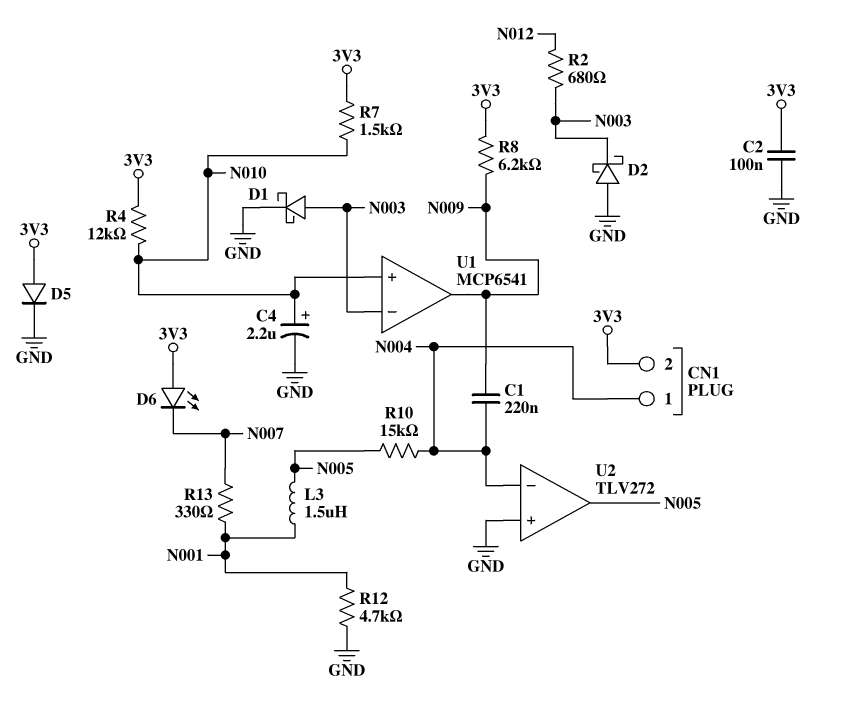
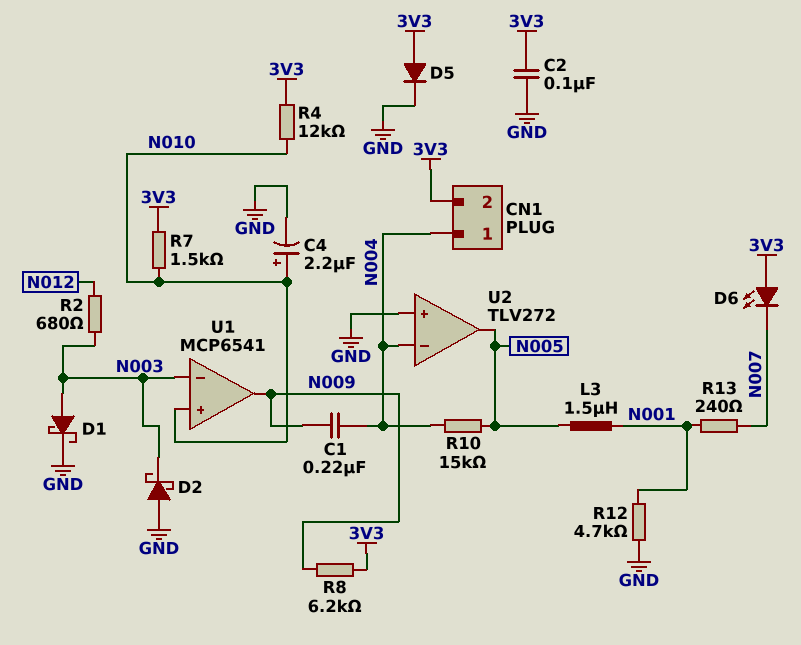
R13: 330 (N001, N007) -> 240 (N001, N007)

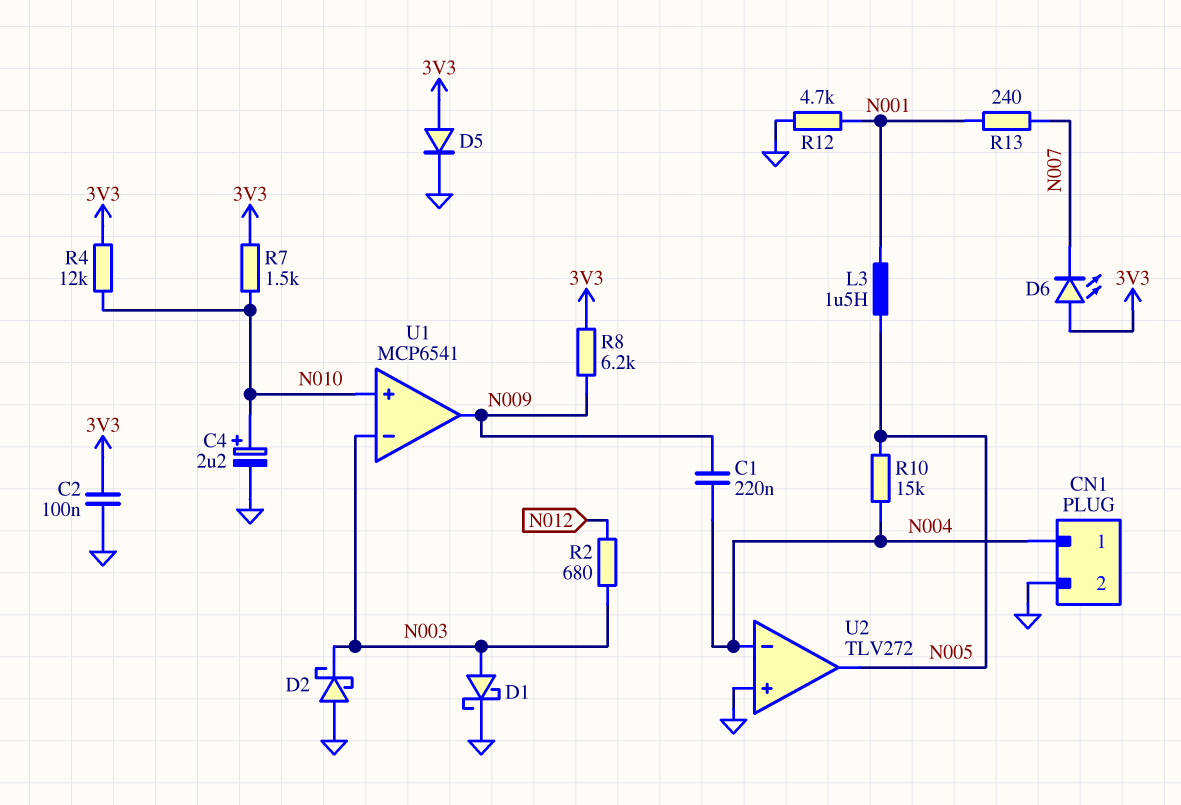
CN1 pin 2: 3V3 -> GND

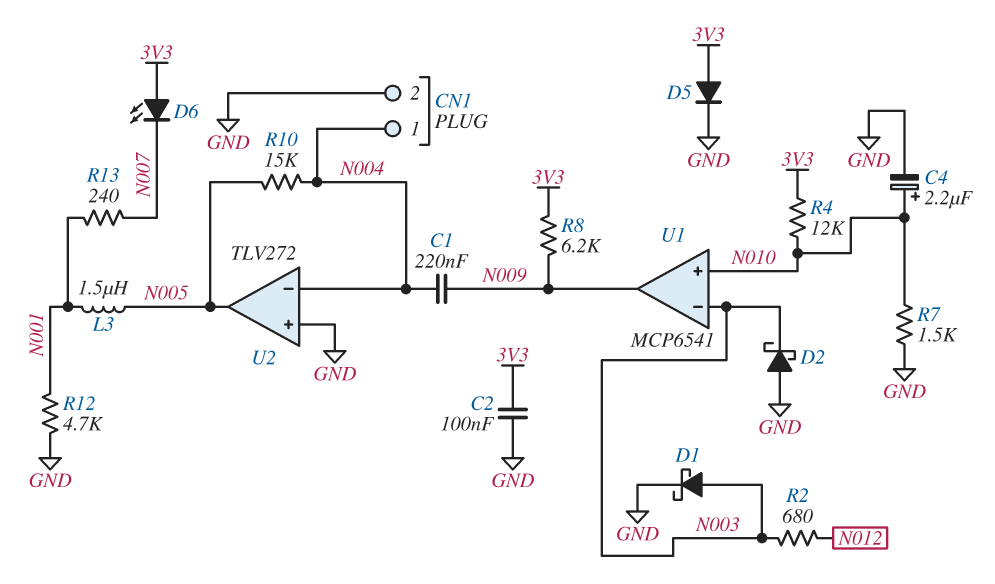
R7: 1.5k (3V3, N010) -> 1.5k (GND, N010)

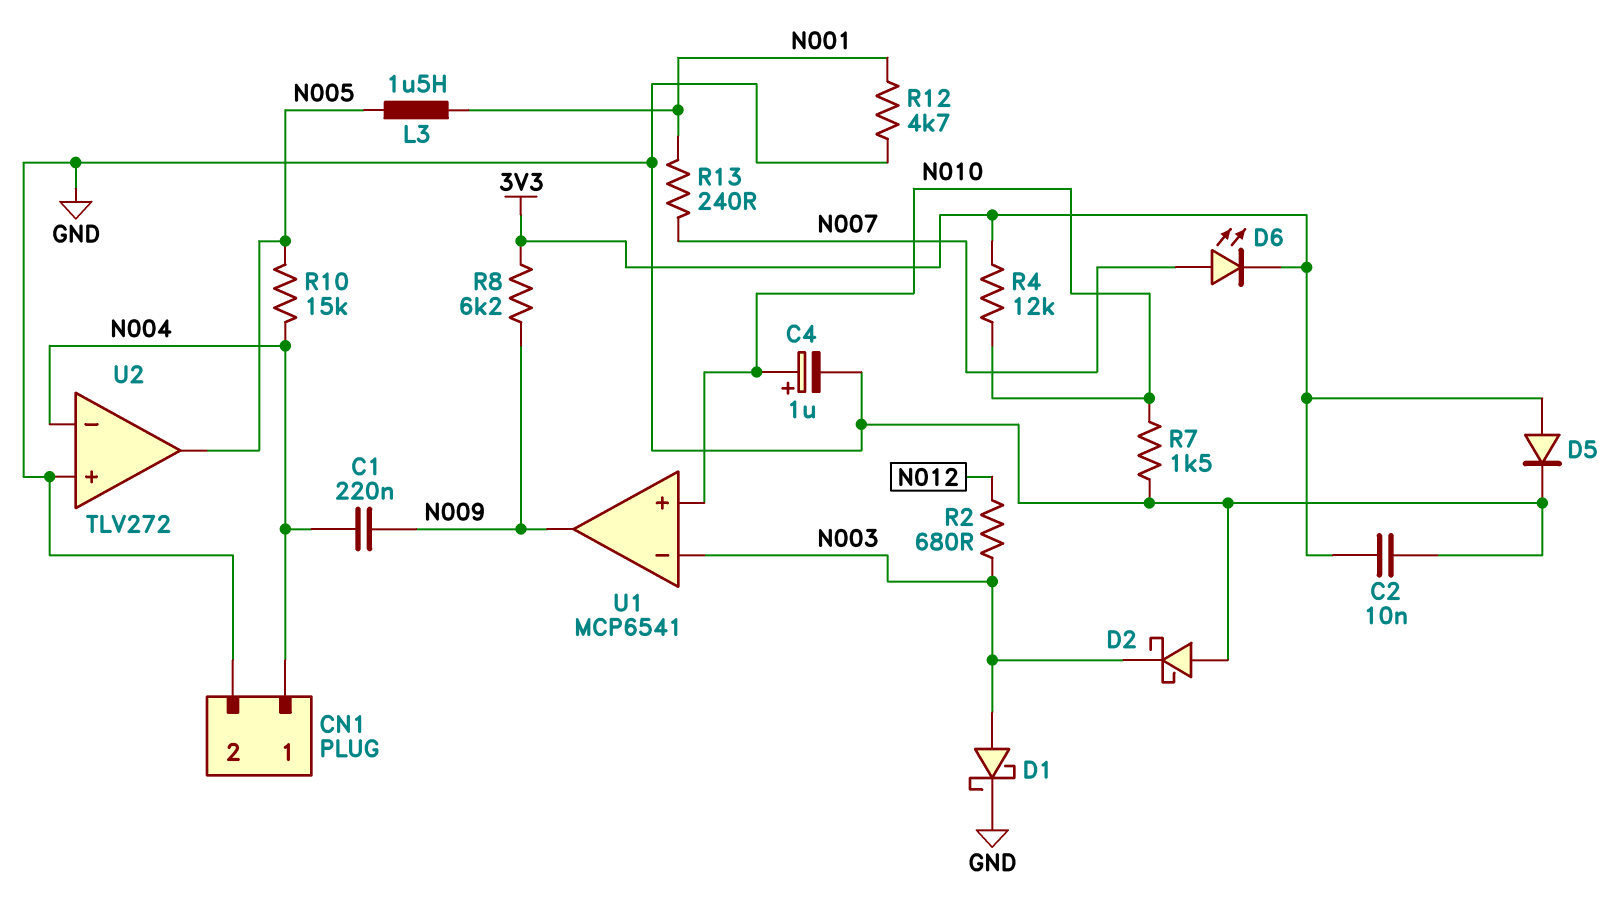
C2: 100nF (3V3, GND) -> 10nF (3V3, GND)
C4: 2.2uF (plus N010, minus GND) -> 1uF (plus N010, minus GND)
D6: LED (A 3V3, K N007) -> LED (A N007, K 3V3)

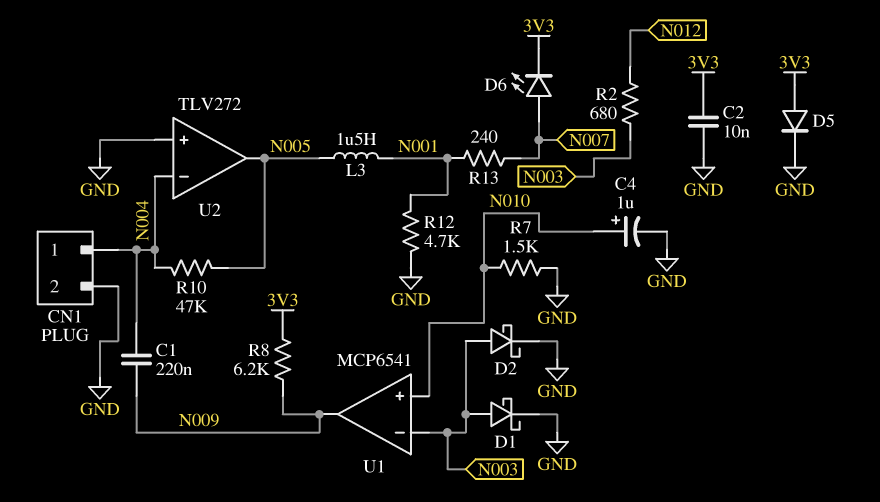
D2: schottky (A GND, K N003) -> schottky (A N003, K GND)
R4: 12k (3V3, N010) -> none
R10: 15k (N004, N005) -> 47k (N004, N005)

